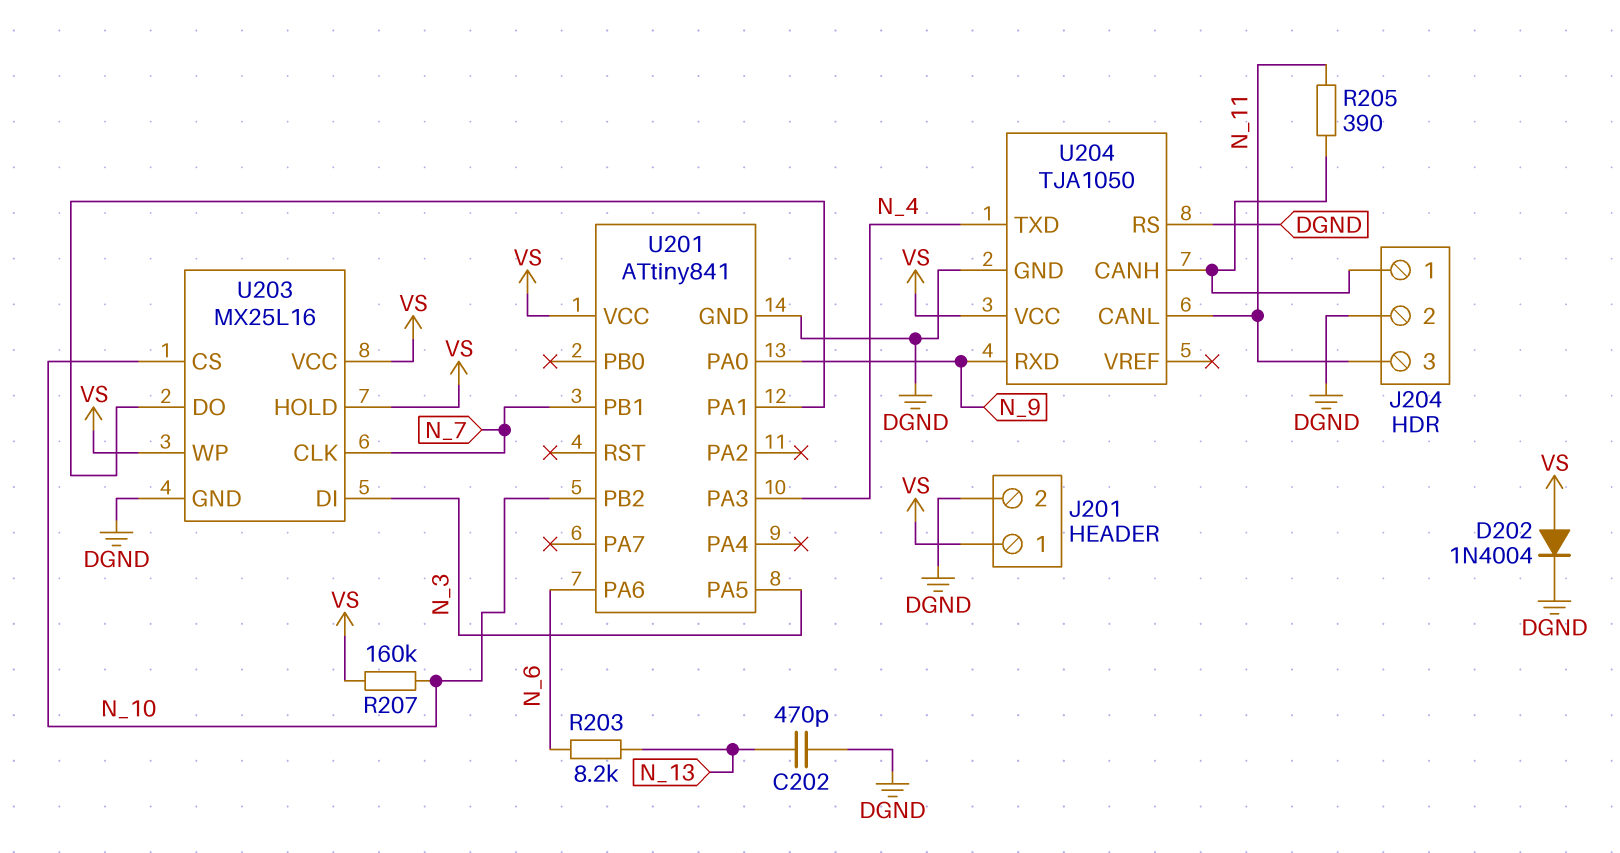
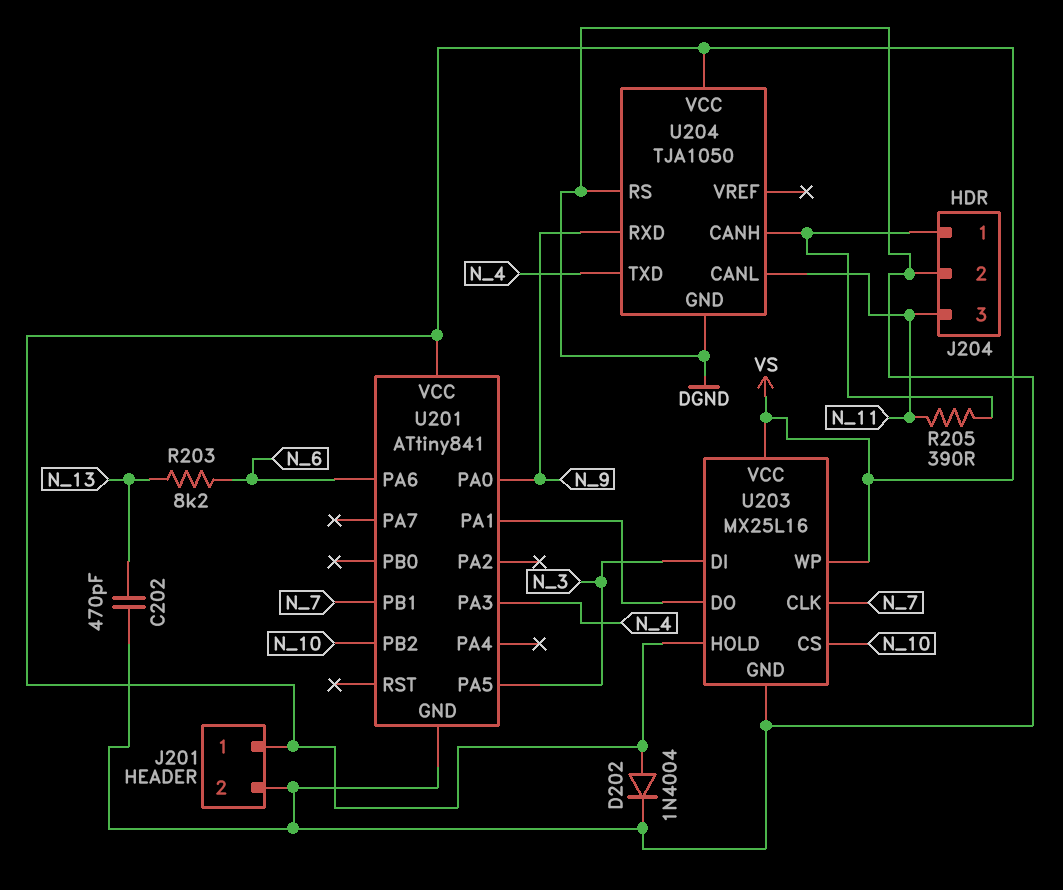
R207: 160k (N_10, VS) -> none

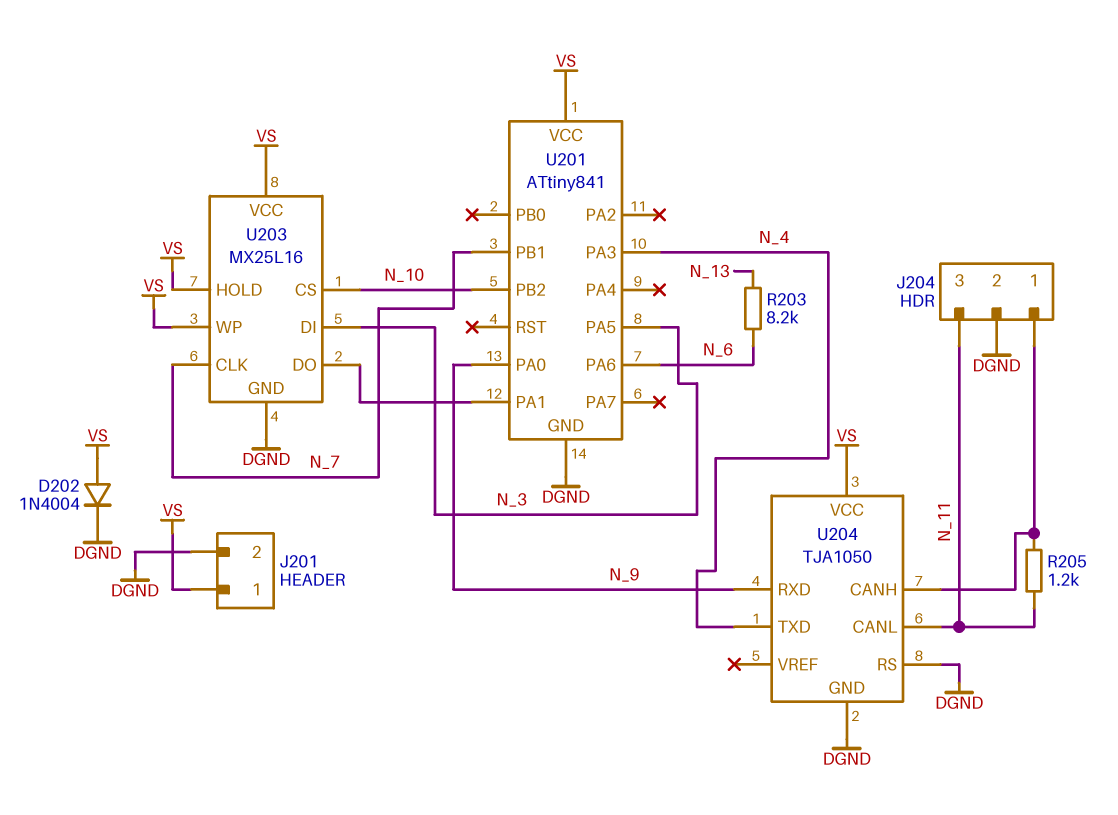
C202: 470pF (DGND, N_13) -> none
R205: 390 (J204/1, N_11) -> 1.2k (J204/1, N_11)

